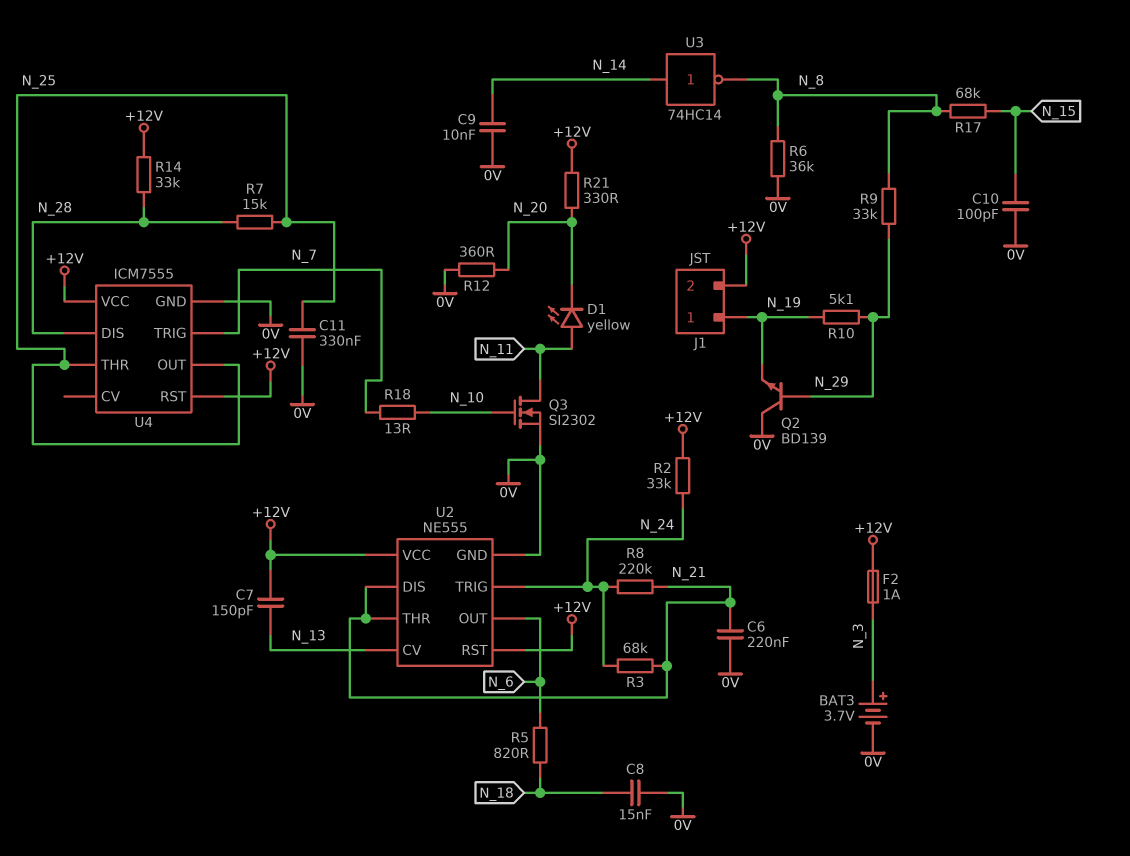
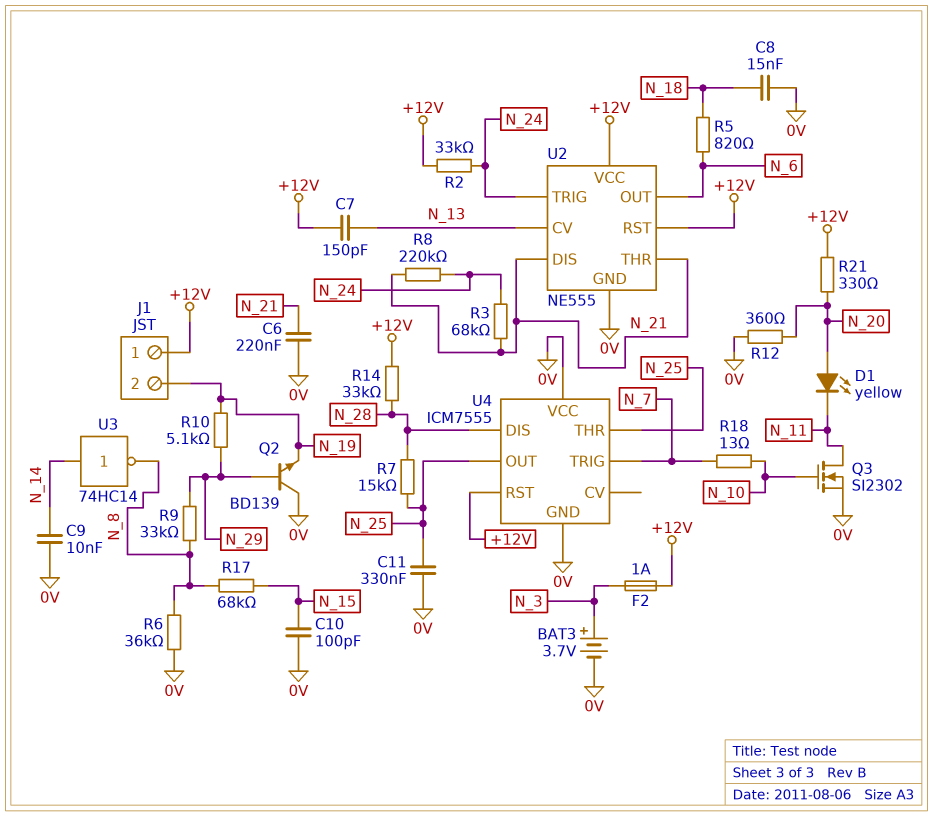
D1: LED yellow (A N_11, K N_20) -> LED yellow (A N_20, K N_11)
J1 pin 1: N_19 -> +12V
J1 pin 2: +12V -> N_19
U4 pin VCC: +12V -> 0V

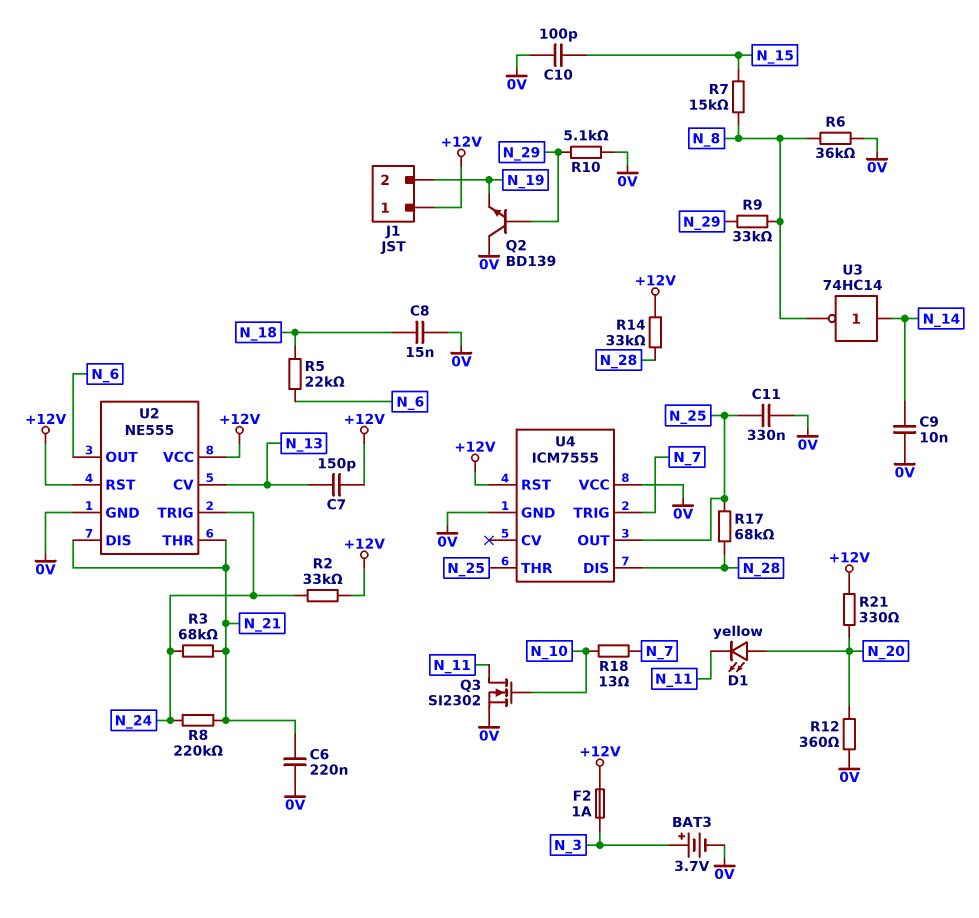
R5: 820 (N_6, N_18) -> 22k (N_6, N_18)
R7: 15k (N_25, N_28) -> 15k (N_8, N_15)
R10: 5.1k (N_19, N_29) -> 5.1k (0V, N_29)
R17: 68k (N_8, N_15) -> 68k (N_25, N_28)

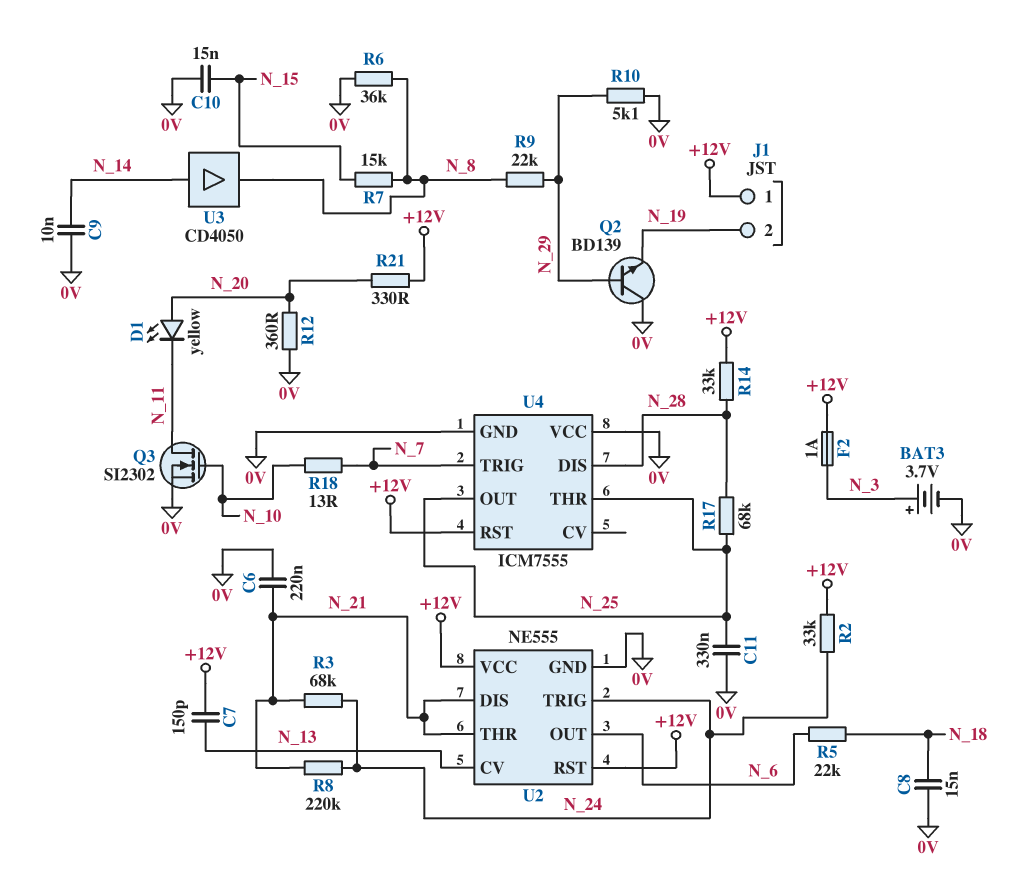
C10: 100pF (0V, N_15) -> 15nF (0V, N_15)
R9: 33k (N_8, N_29) -> 22k (N_8, N_29)
U3: NOT 74HC14 (in N_14, out N_8) -> buffer CD4050 (in N_14, out N_8)

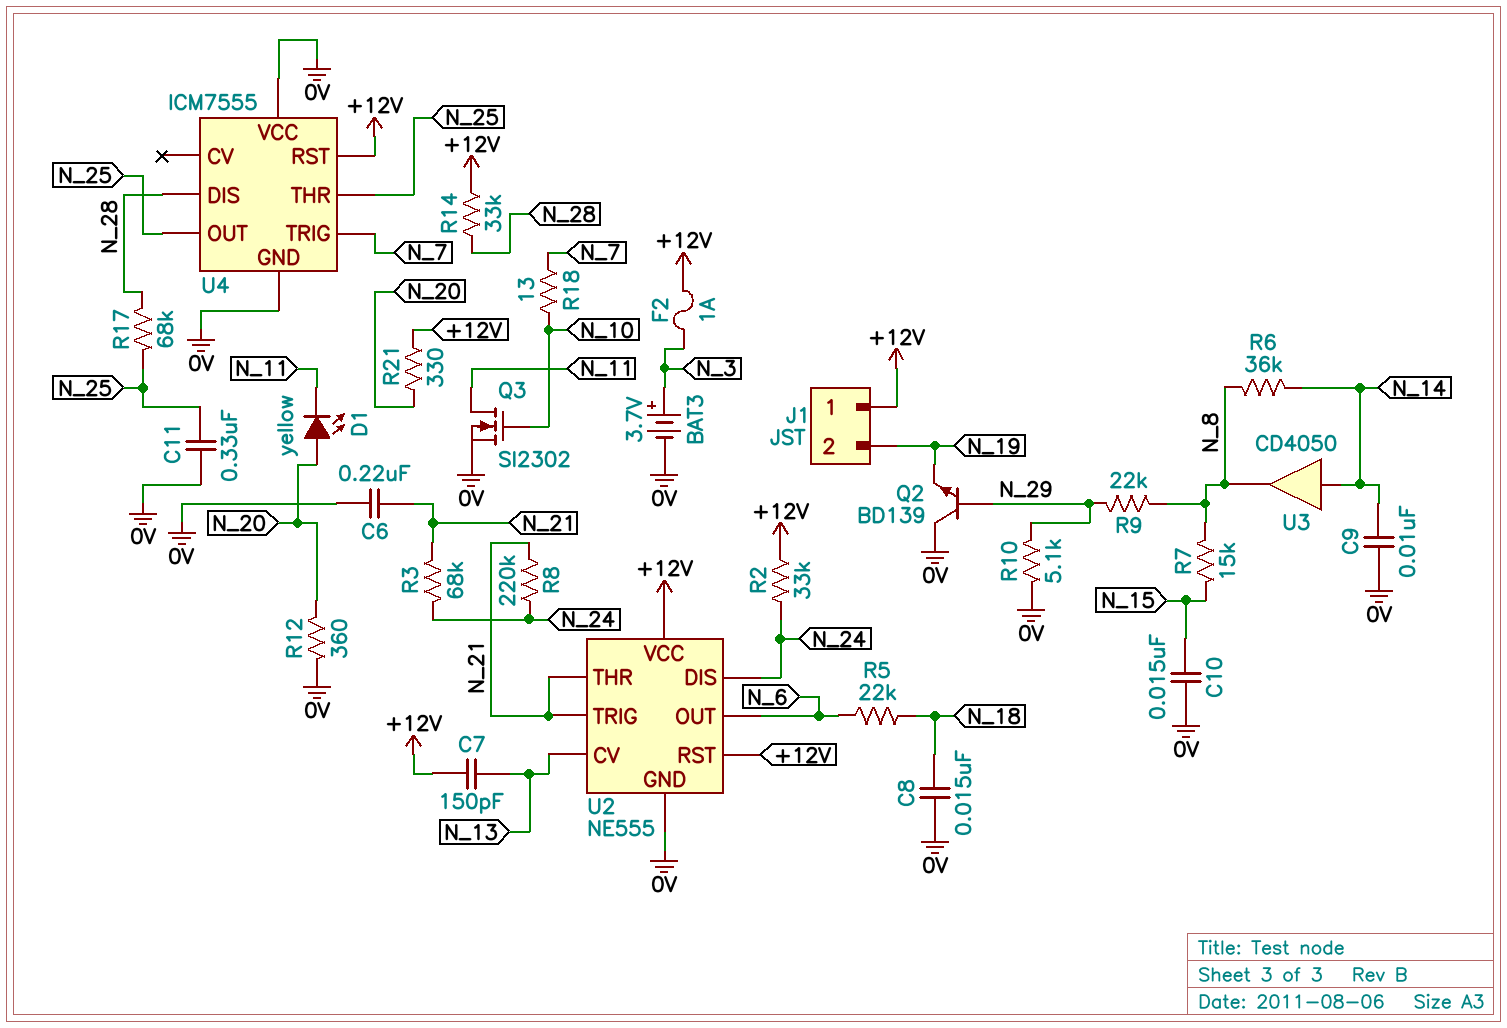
R6: 36k (0V, N_8) -> 36k (N_8, N_14)
U2 pin DIS: N_21 -> N_24
U2 pin TRIG: N_24 -> N_21

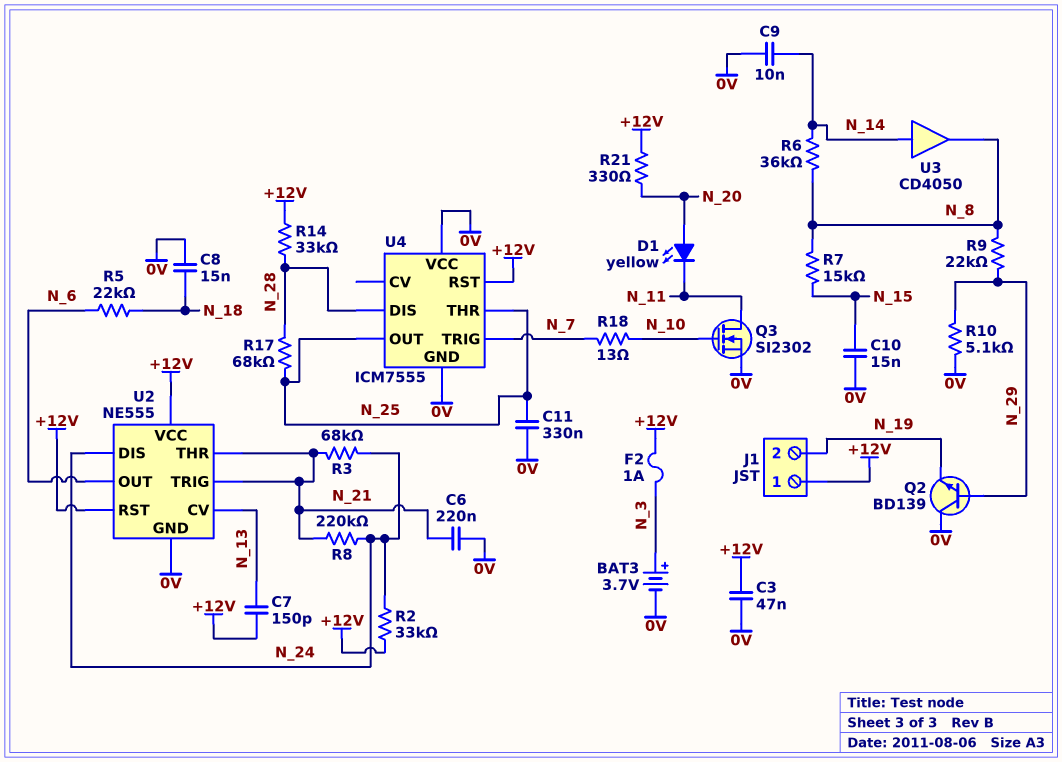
C3: none -> 47nF (+12V, 0V)
R12: 360 (0V, N_20) -> none

